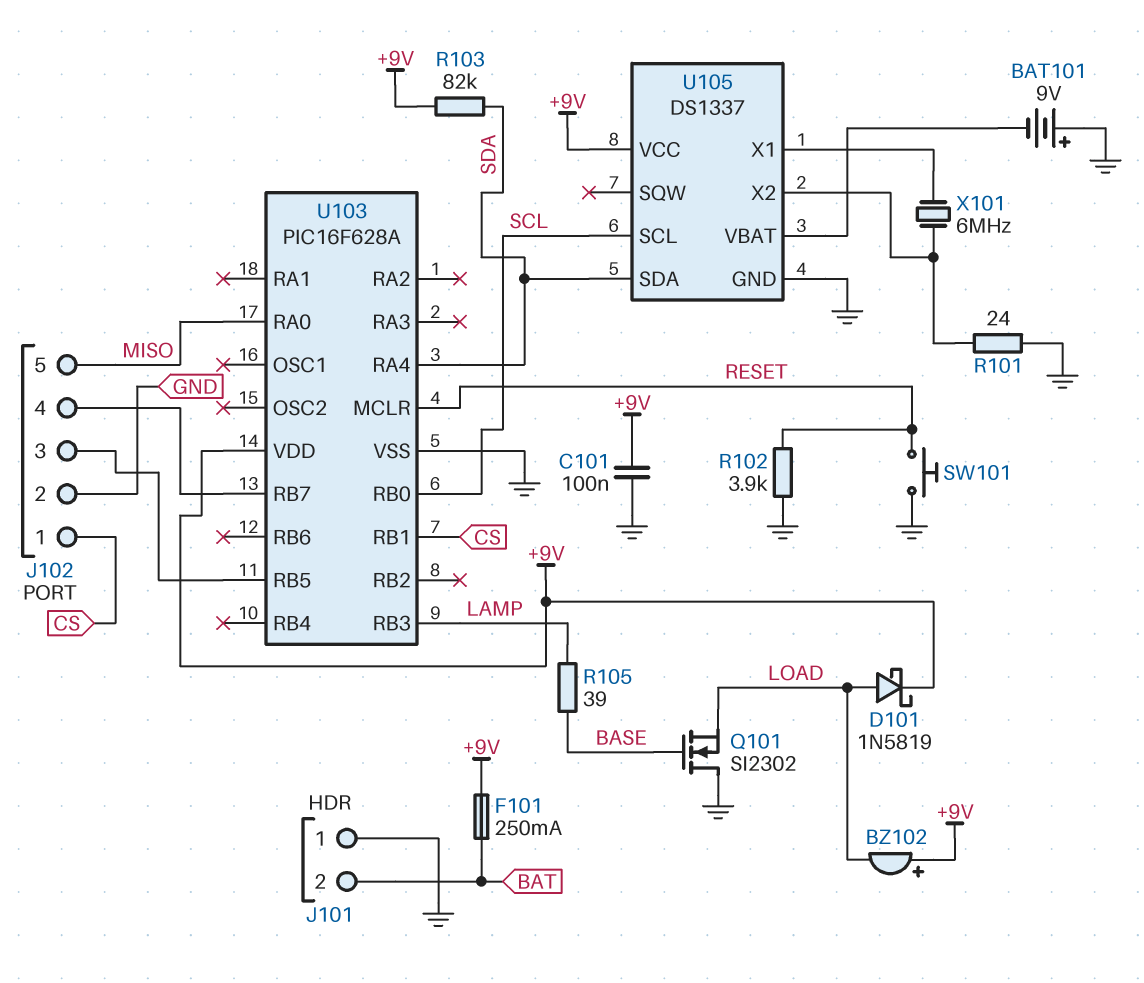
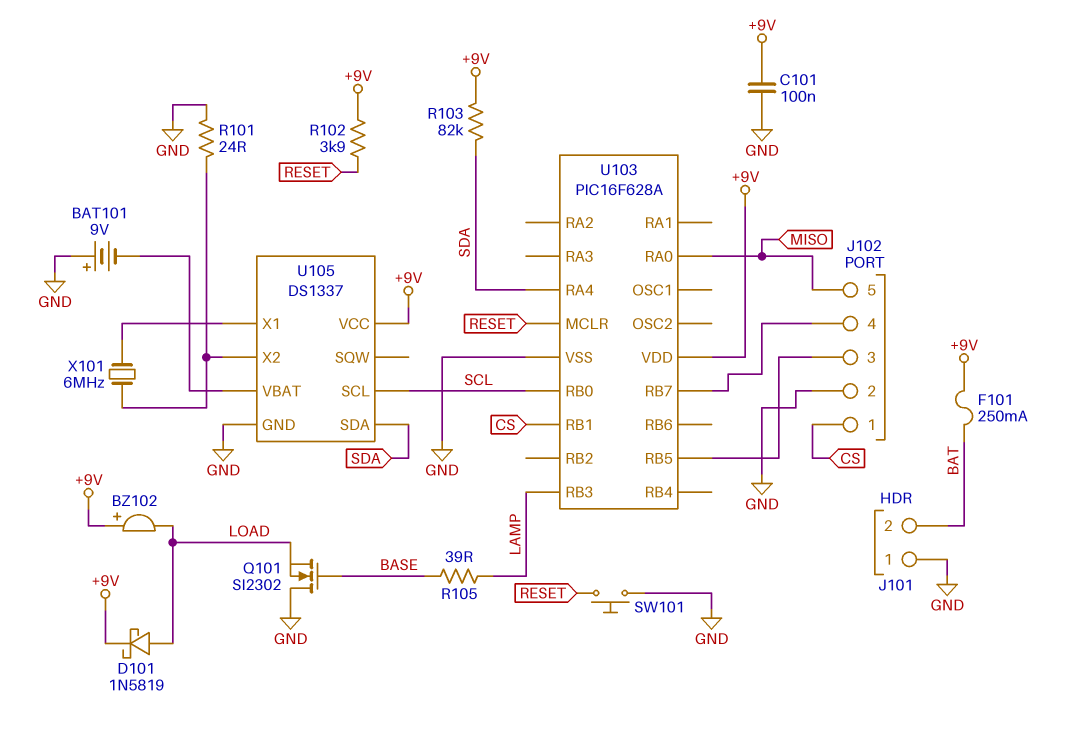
R102: 3.9k (GND, RESET) -> 3.9k (+9V, RESET)

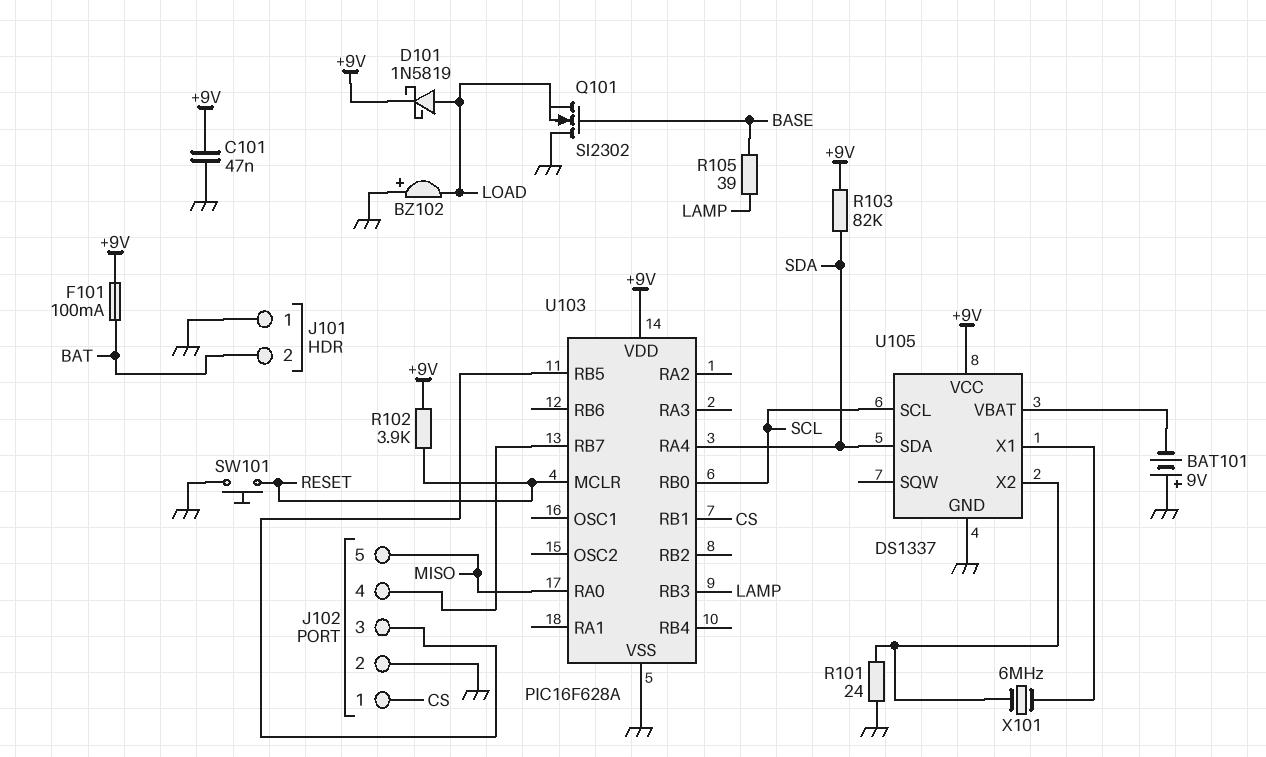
BZ102: buzzer (plus +9V, minus LOAD) -> buzzer (plus GND, minus LOAD)
C101: 100nF (+9V, GND) -> 47nF (+9V, GND)
F101: 250mA (+9V, BAT) -> 100mA (+9V, BAT)

